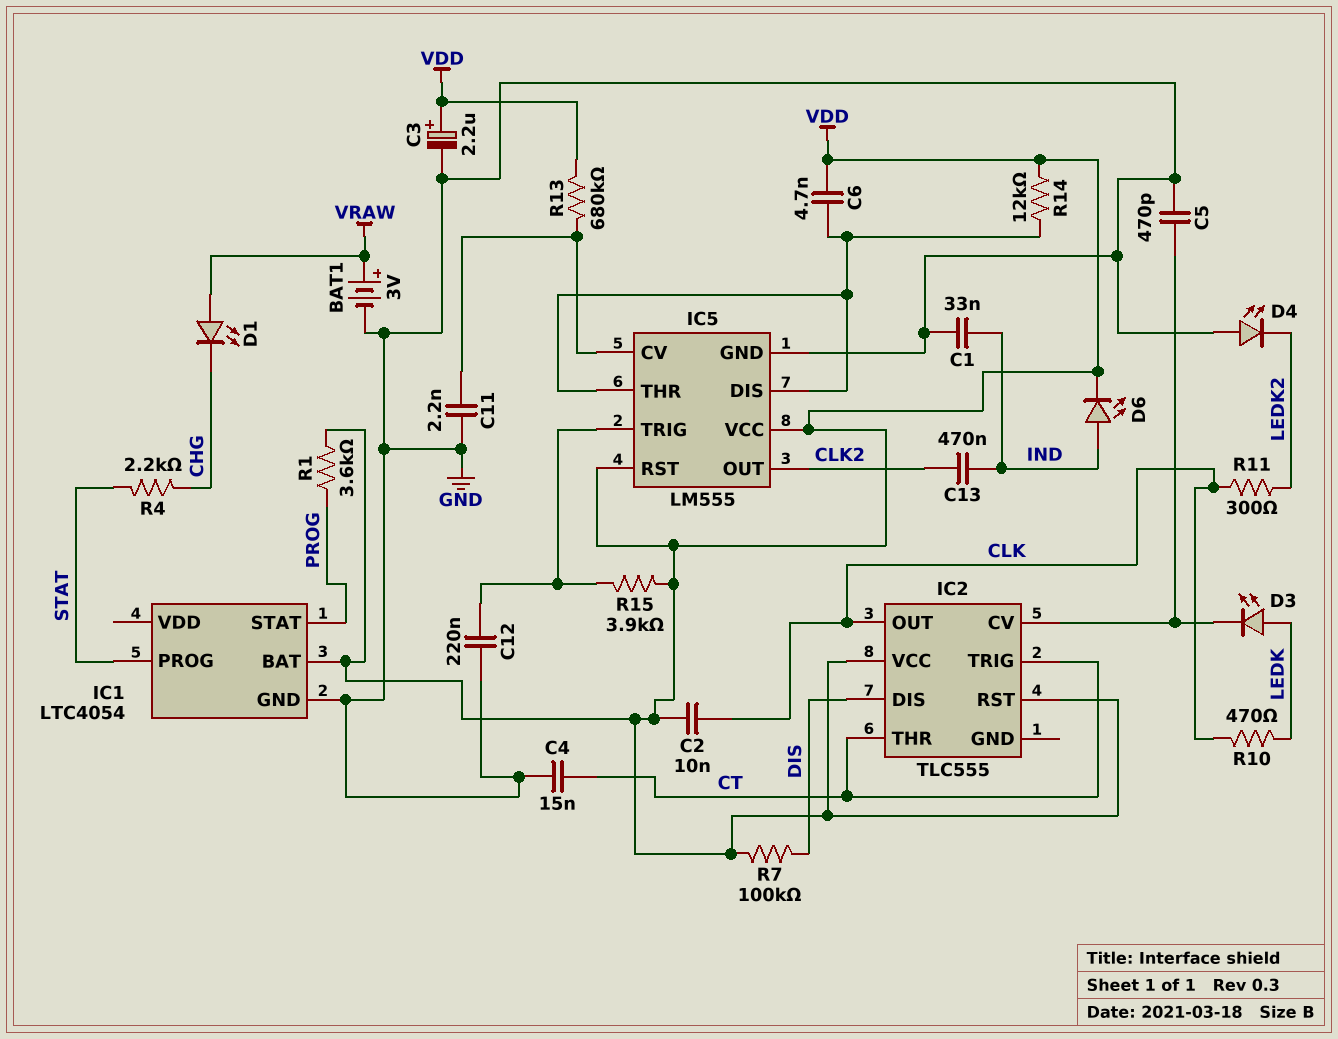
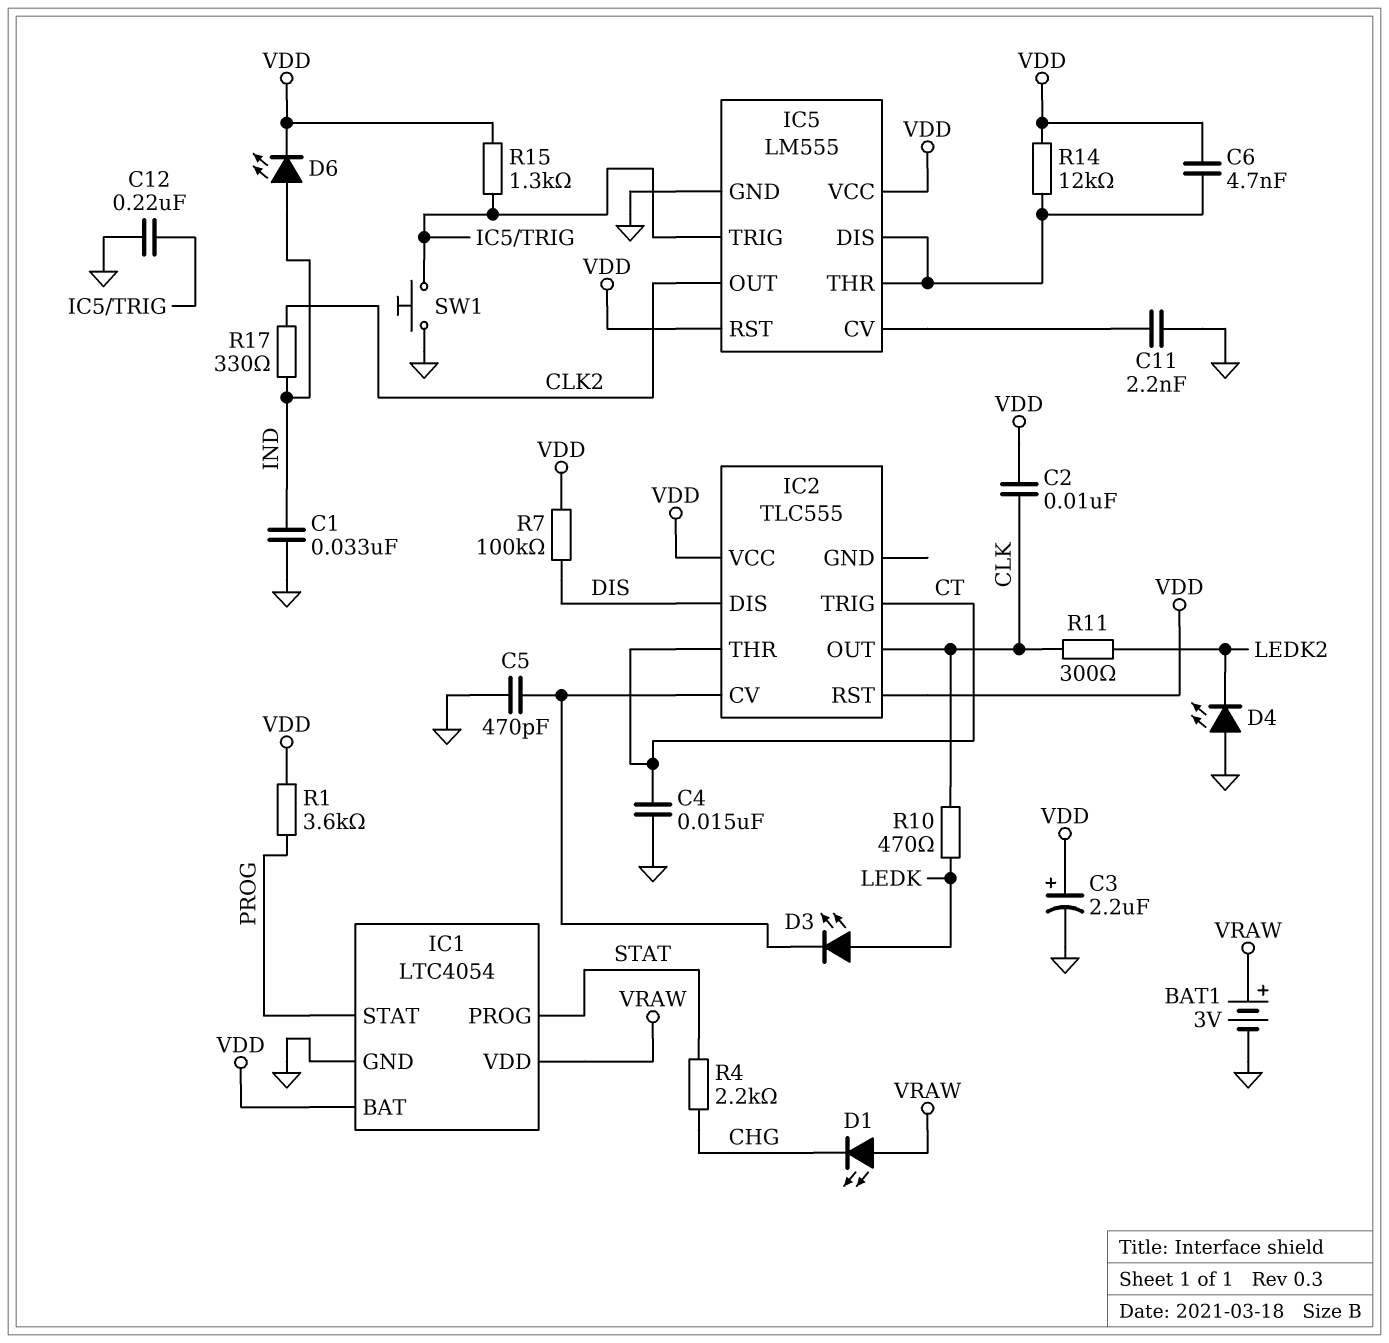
C13: 470nF (CLK2, IND) -> none
IC1 pin VDD: none -> VRAW
R13: 680k (IC5/CV, VDD) -> none
R15: 3.9k (IC5/TRIG, VDD) -> 1.3k (IC5/TRIG, VDD)
R17: none -> 330 (CLK2, IND)
SW1: none -> button (GND, IC5/TRIG)

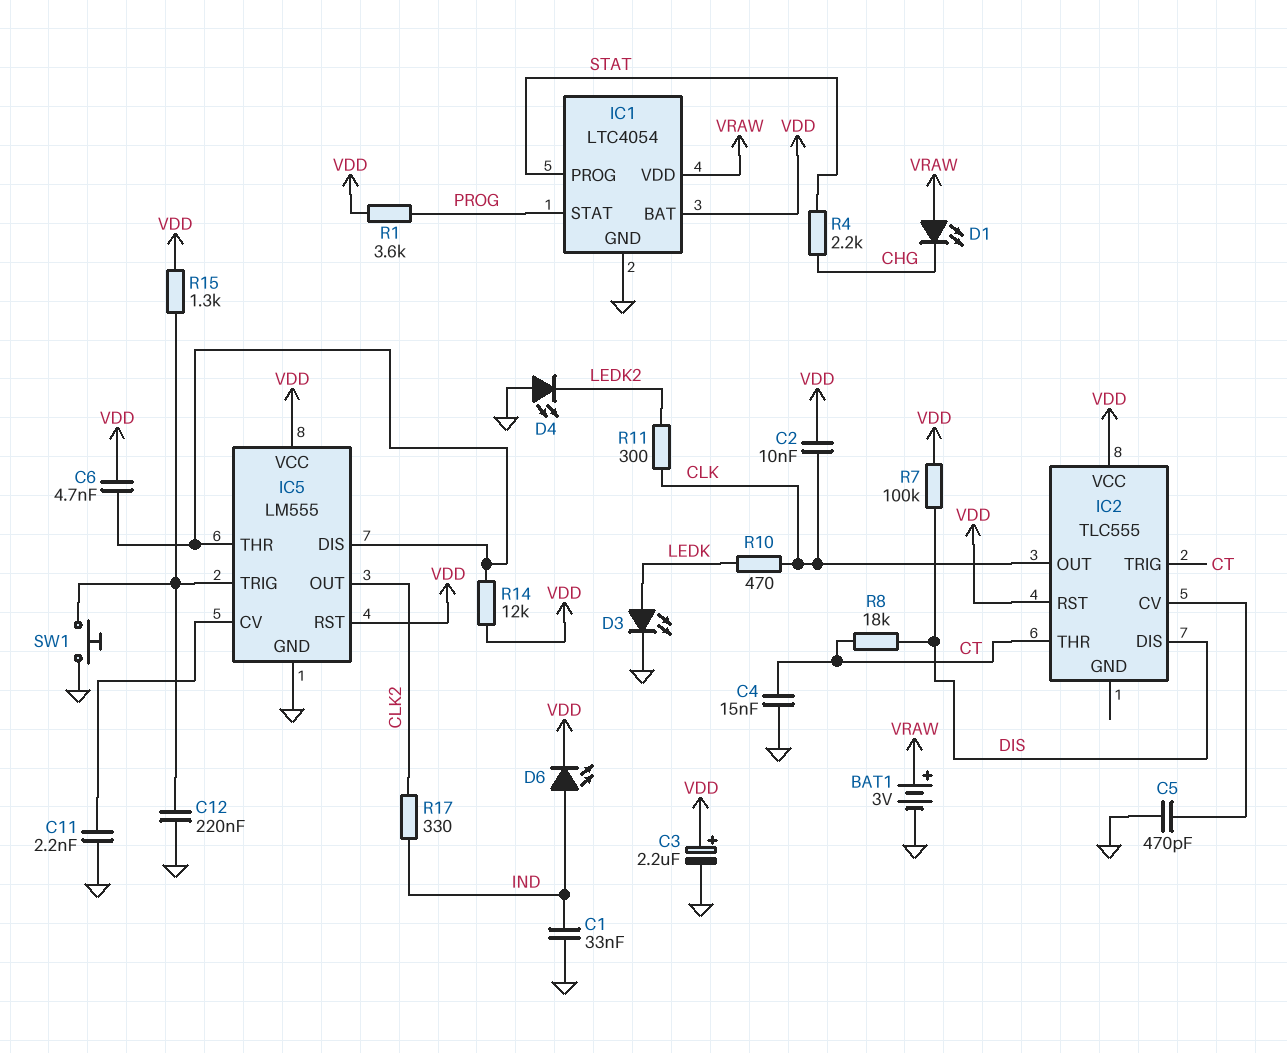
D3: LED (A LEDK, K IC2/CV) -> LED (A LEDK, K GND)
R8: none -> 18k (CT, DIS)

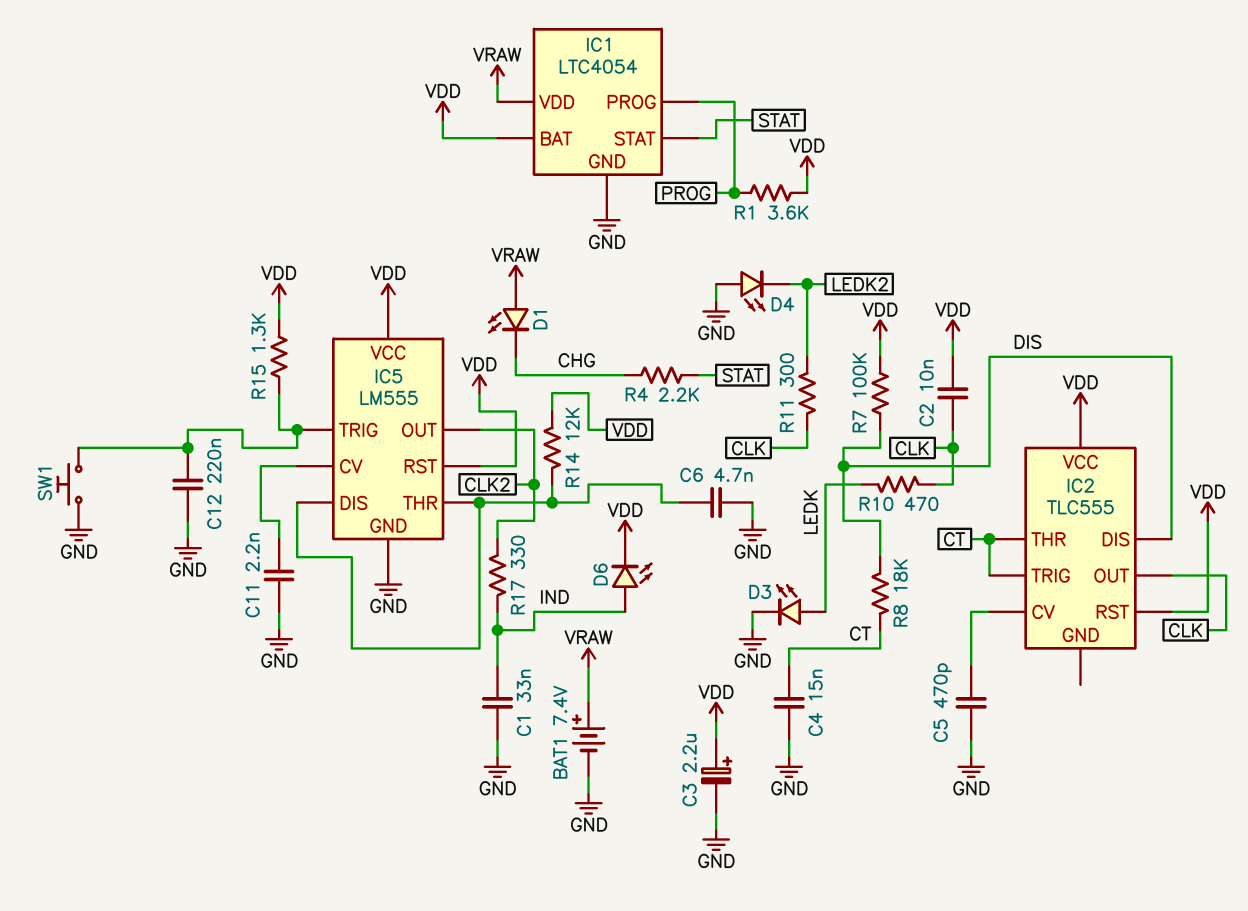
BAT1: 3V (plus VRAW, minus GND) -> 7.4V (plus VRAW, minus GND)
C6: 4.7nF (IC5/DIS, VDD) -> 4.7nF (GND, IC5/DIS)
IC1 pin PROG: STAT -> PROG
IC1 pin STAT: PROG -> STAT

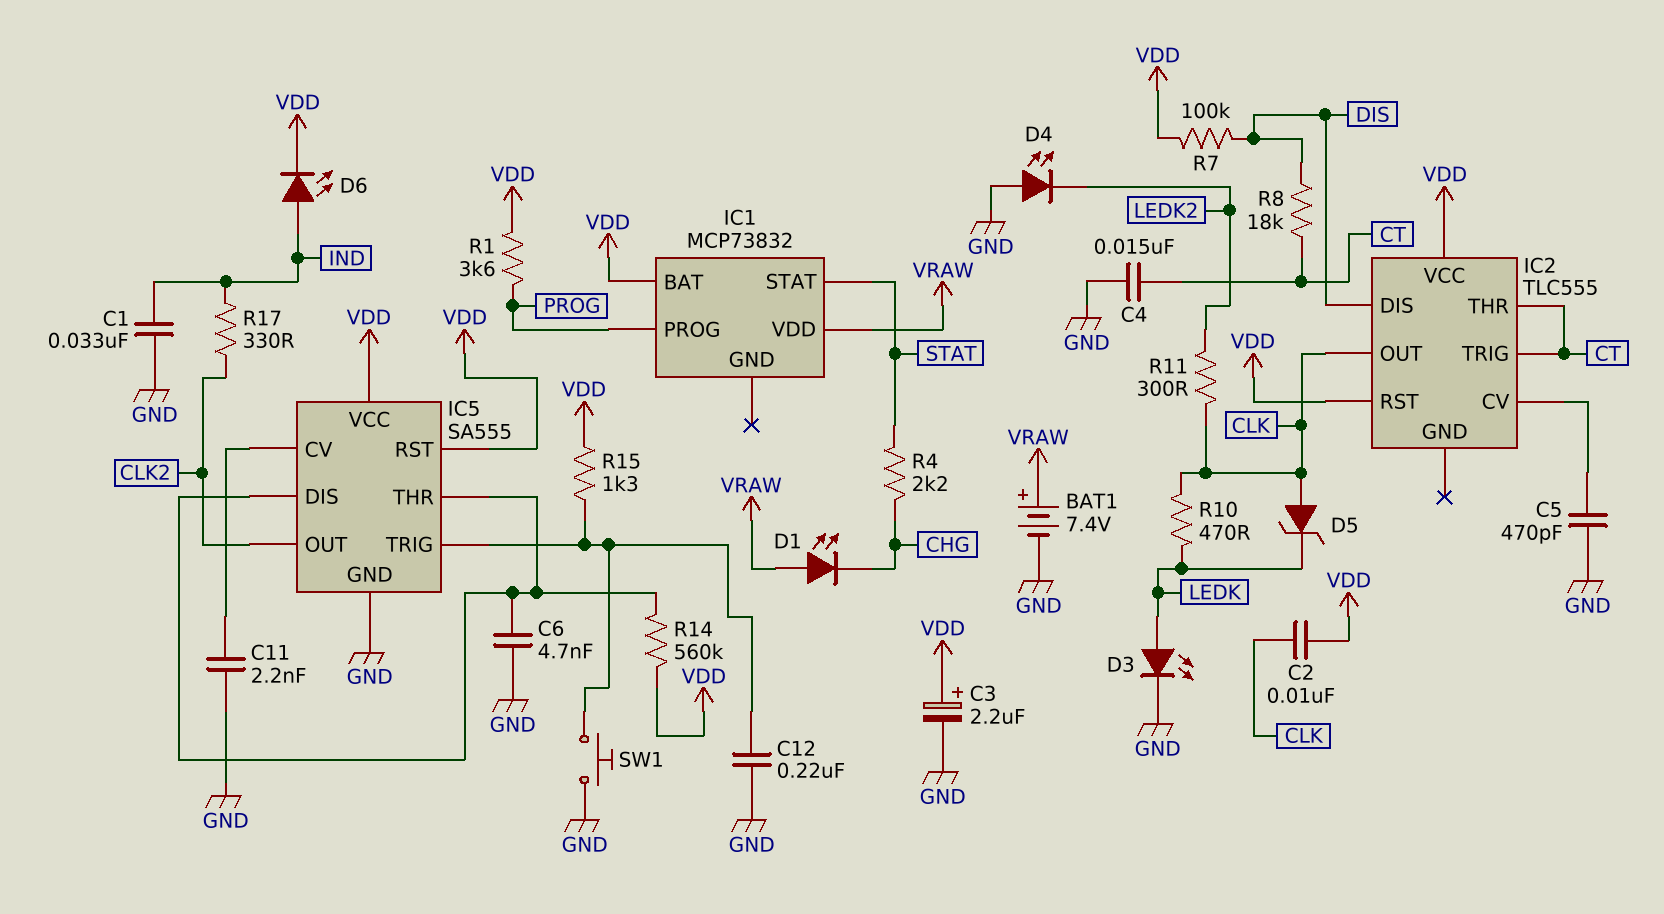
D5: none -> zener (A CLK, K LEDK)
IC1: LTC4054 -> MCP73832
IC1 pin GND: GND -> none
IC5: LM555 -> SA555
R14: 12k (IC5/DIS, VDD) -> 560k (IC5/DIS, VDD)

